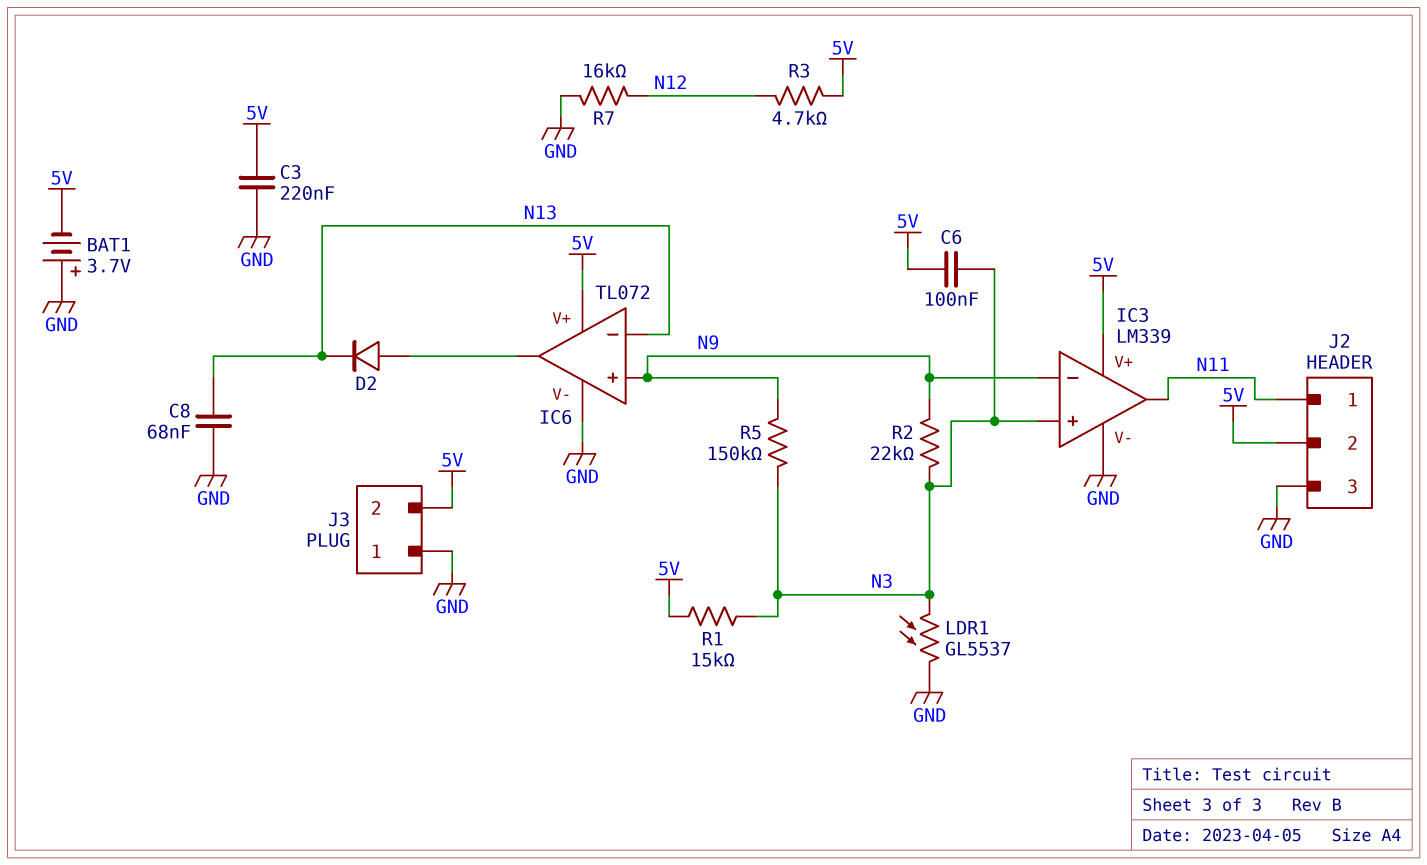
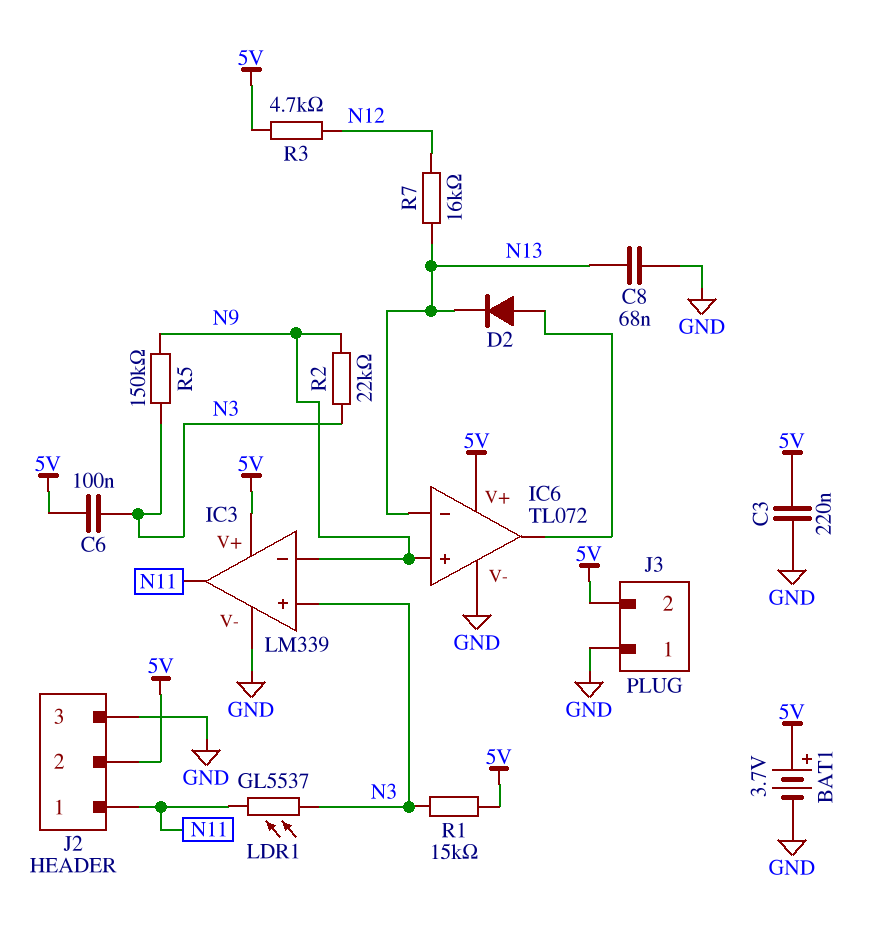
BAT1: 3.7V (plus GND, minus 5V) -> 3.7V (plus 5V, minus GND)
LDR1: GL5537 (GND, N3) -> GL5537 (N3, N11)
R7: 16k (GND, N12) -> 16k (N12, N13)

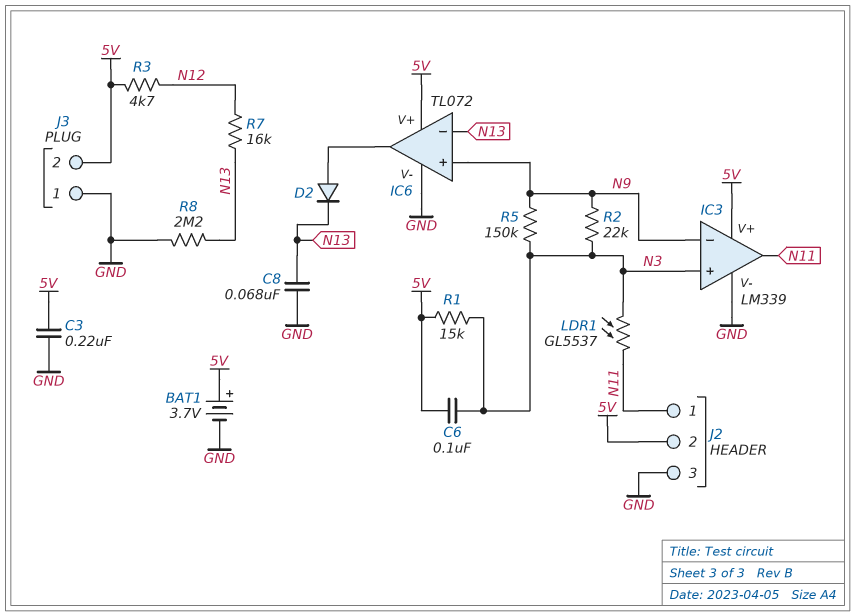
R8: none -> 2.2M (GND, N13)

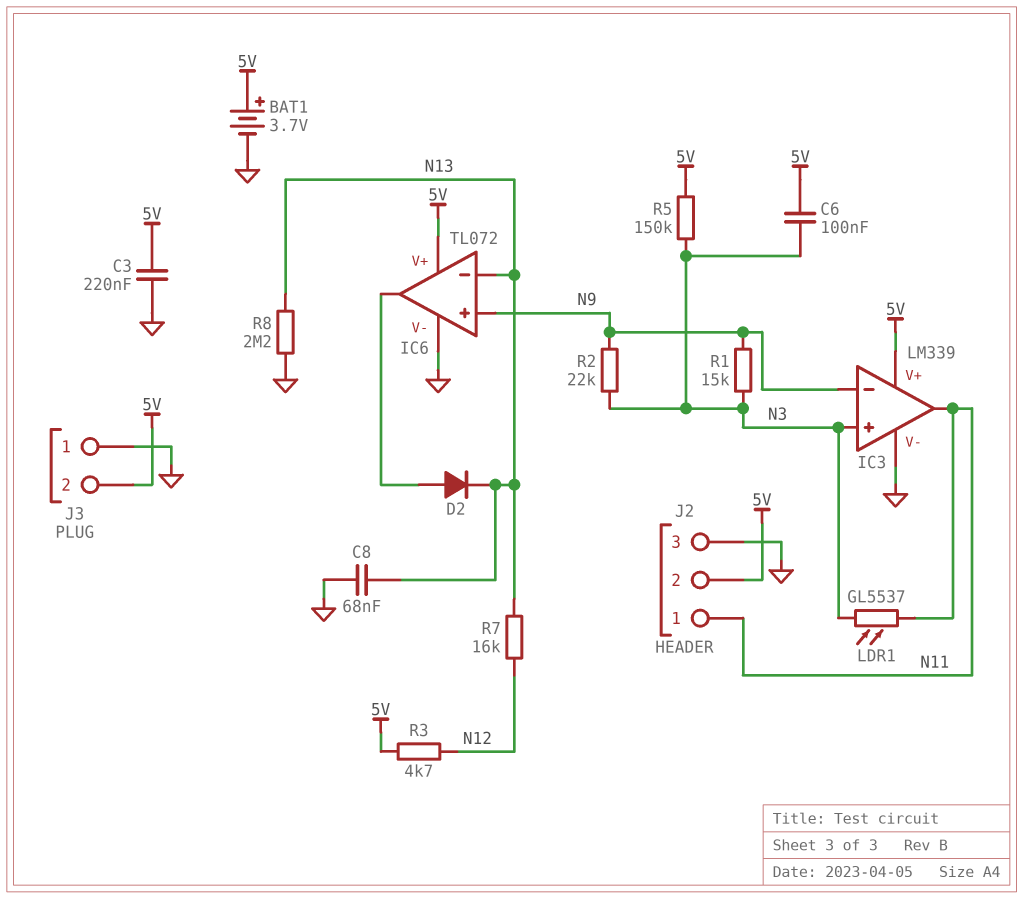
R1: 15k (5V, N3) -> 15k (N3, N9)
R5: 150k (N3, N9) -> 150k (5V, N3)

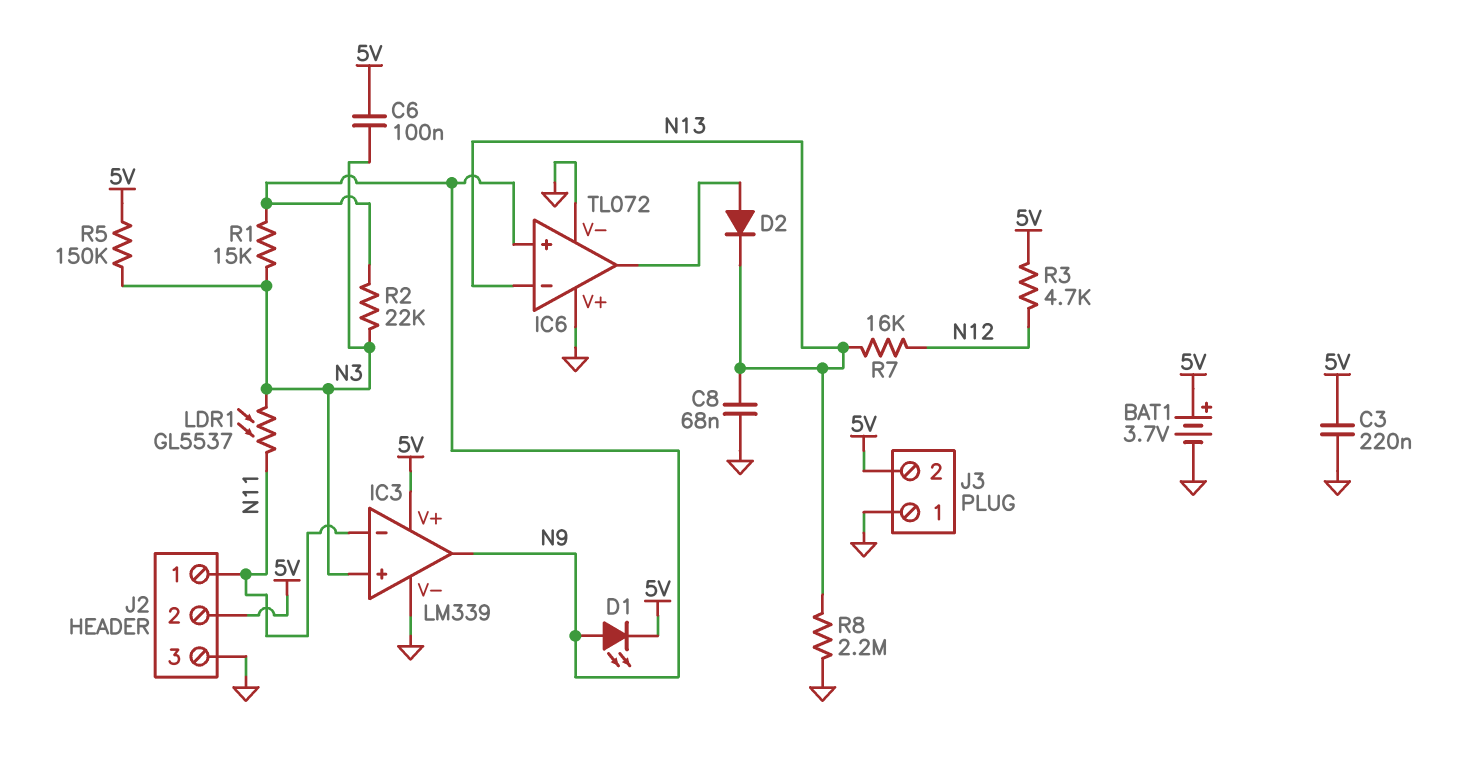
D1: none -> LED (A N9, K 5V)
IC3 pin in-: N9 -> N11
IC3 pin out: N11 -> N9
IC6 pin V+: 5V -> GND

